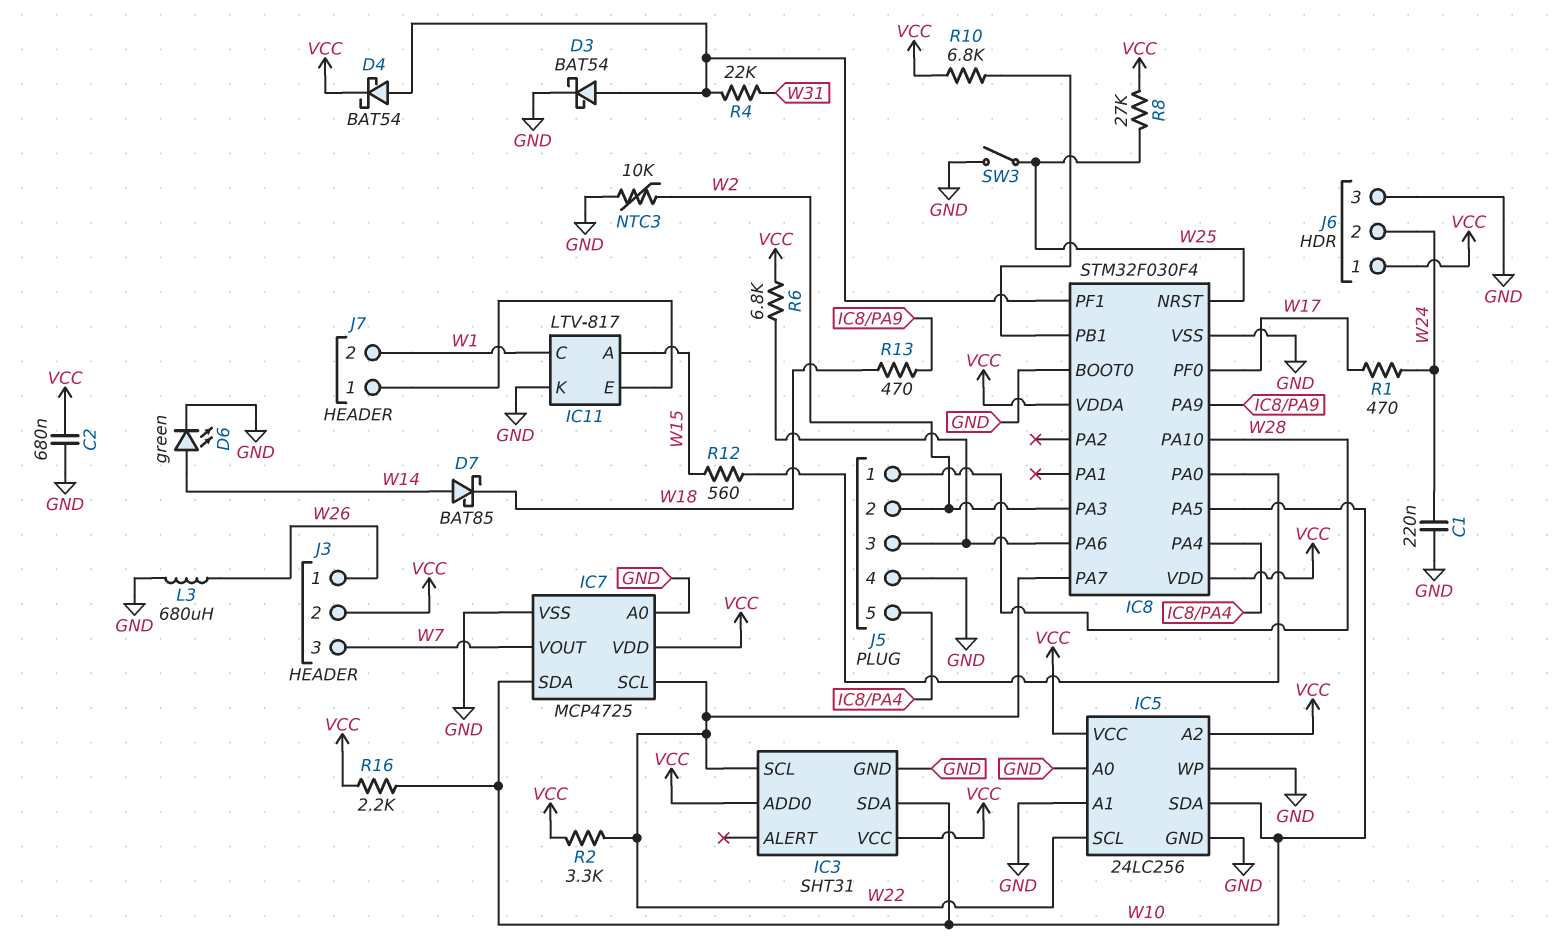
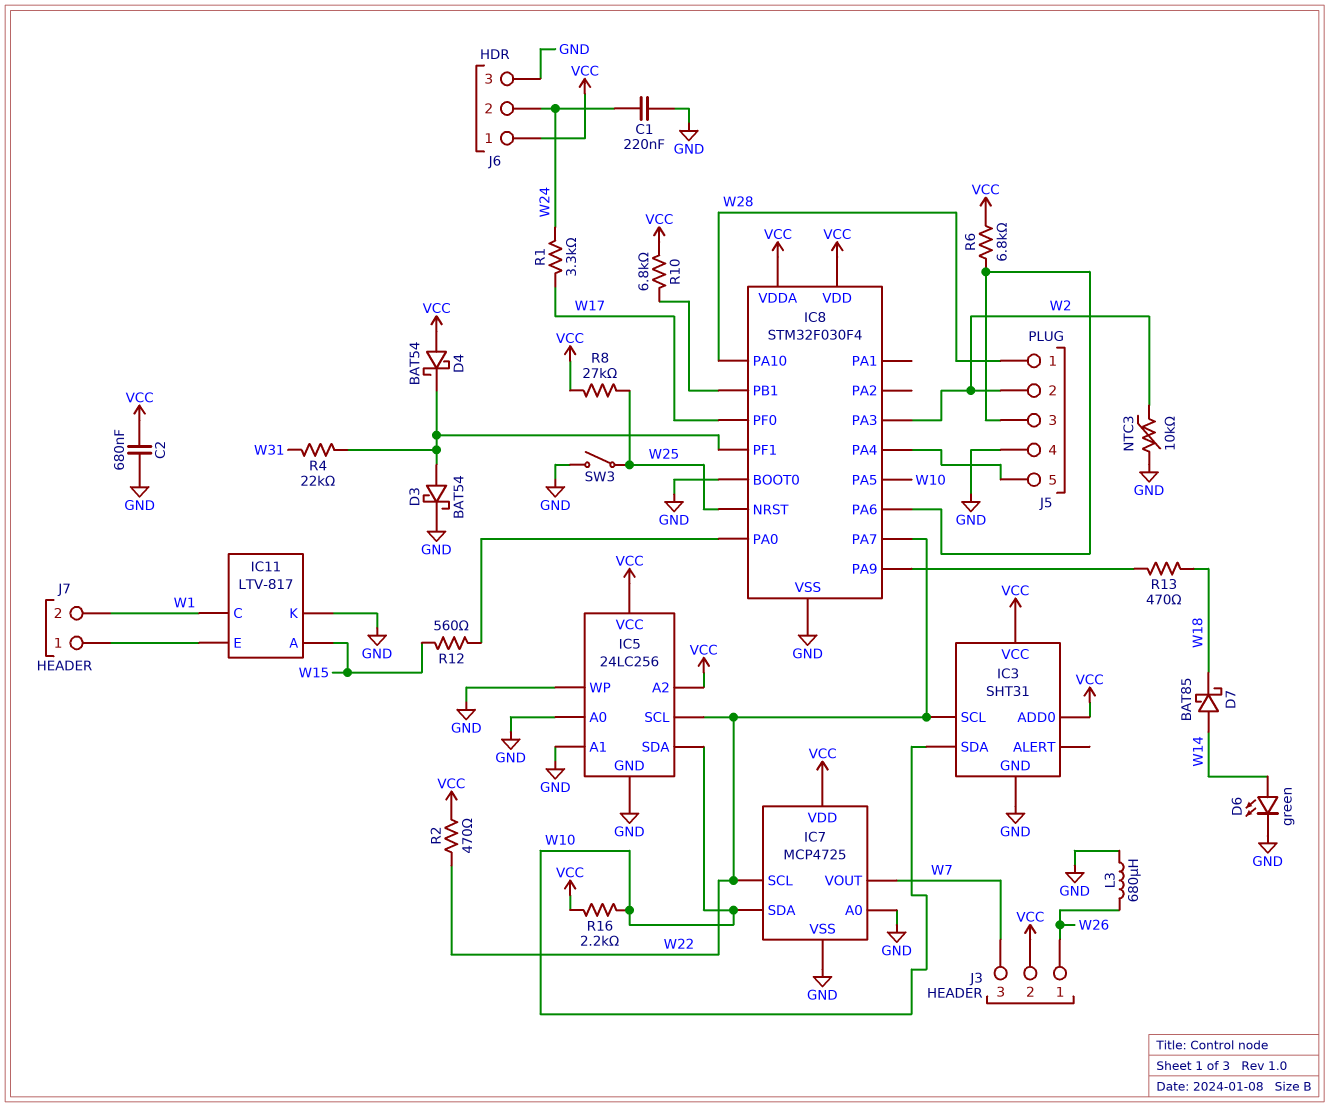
D4: schottky BAT54 (A IC8/PF1, K VCC) -> schottky BAT54 (A VCC, K IC8/PF1)
R1: 470 (W17, W24) -> 3.3k (W17, W24)
R2: 3.3k (VCC, W22) -> 470 (VCC, W22)

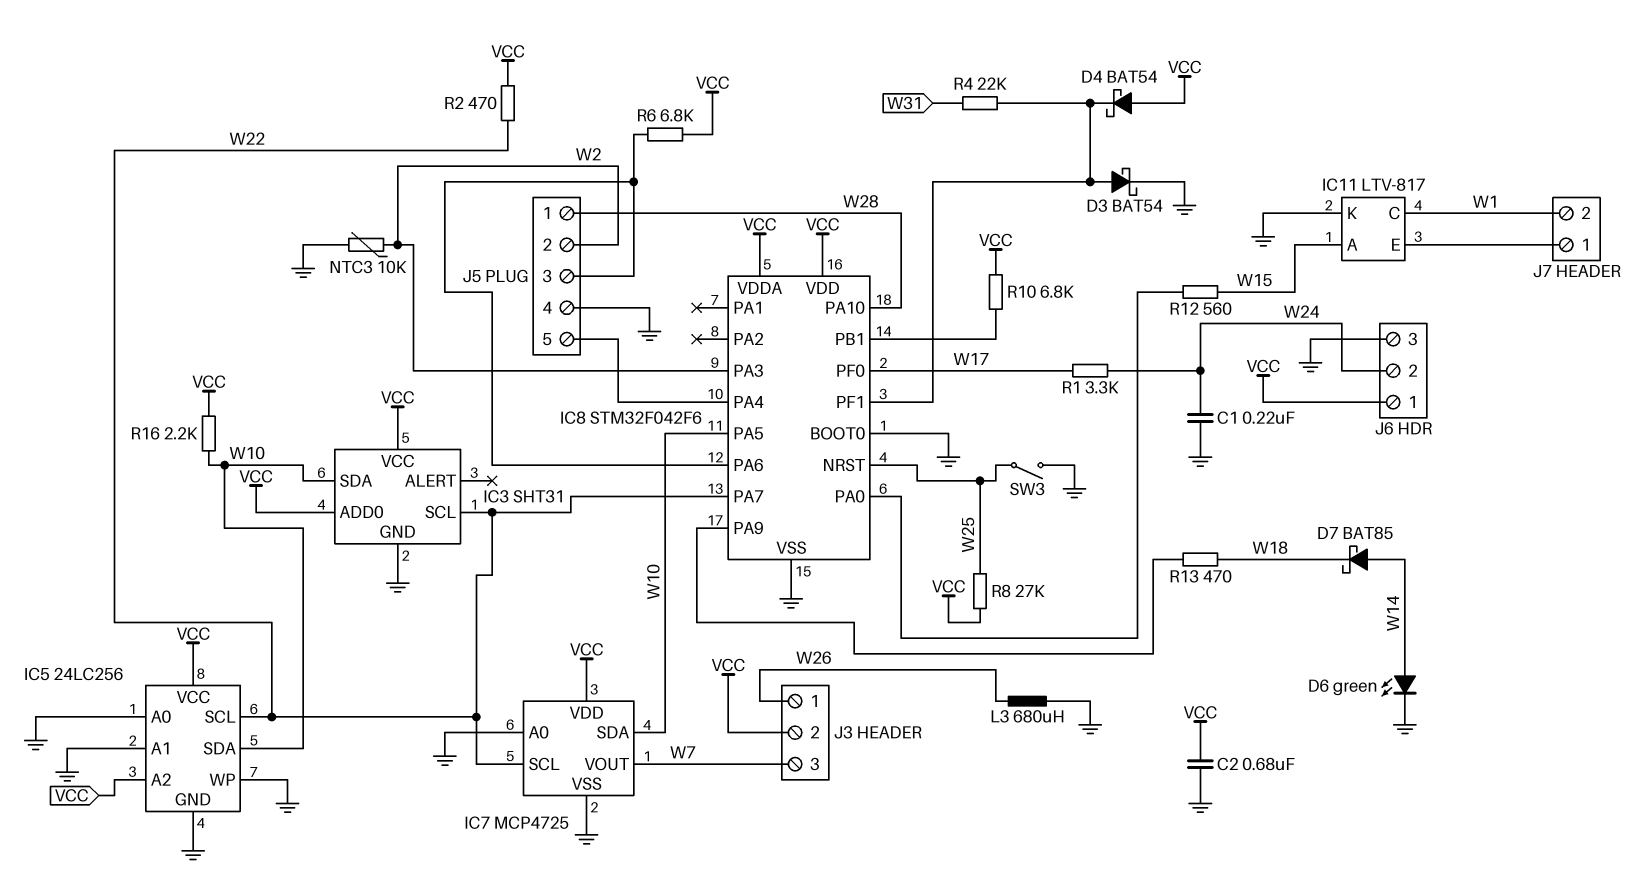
IC8: STM32F030F4 -> STM32F042F6

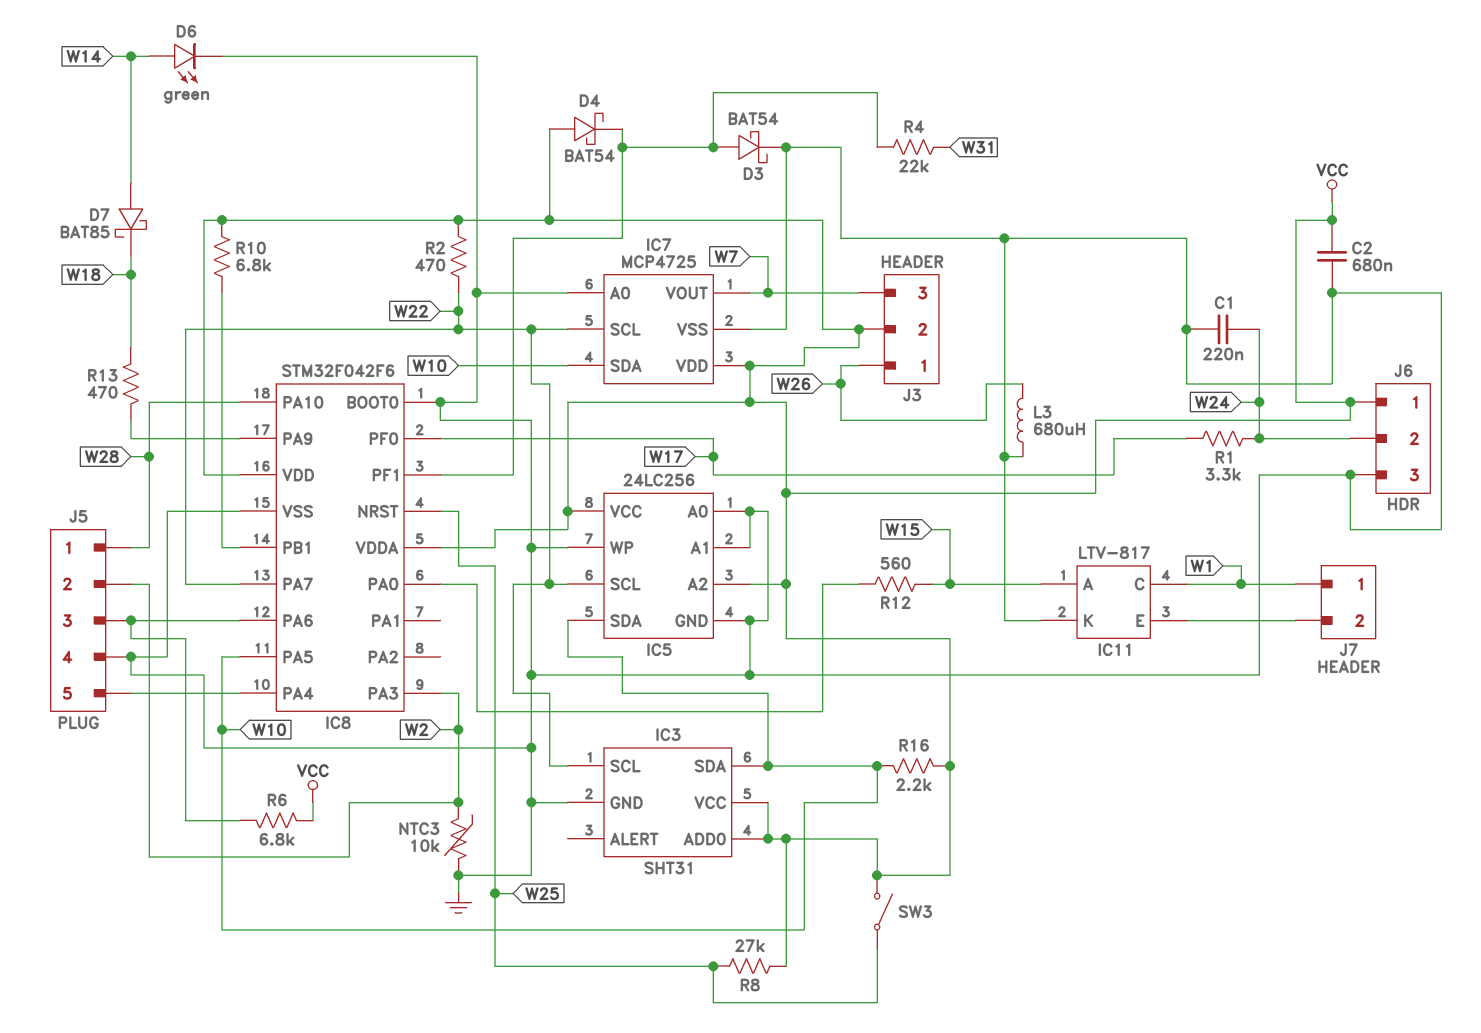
J7 pin 1: IC11/E -> W1
J7 pin 2: W1 -> IC11/E
SW3: switch (GND, W25) -> switch (VCC, W25)

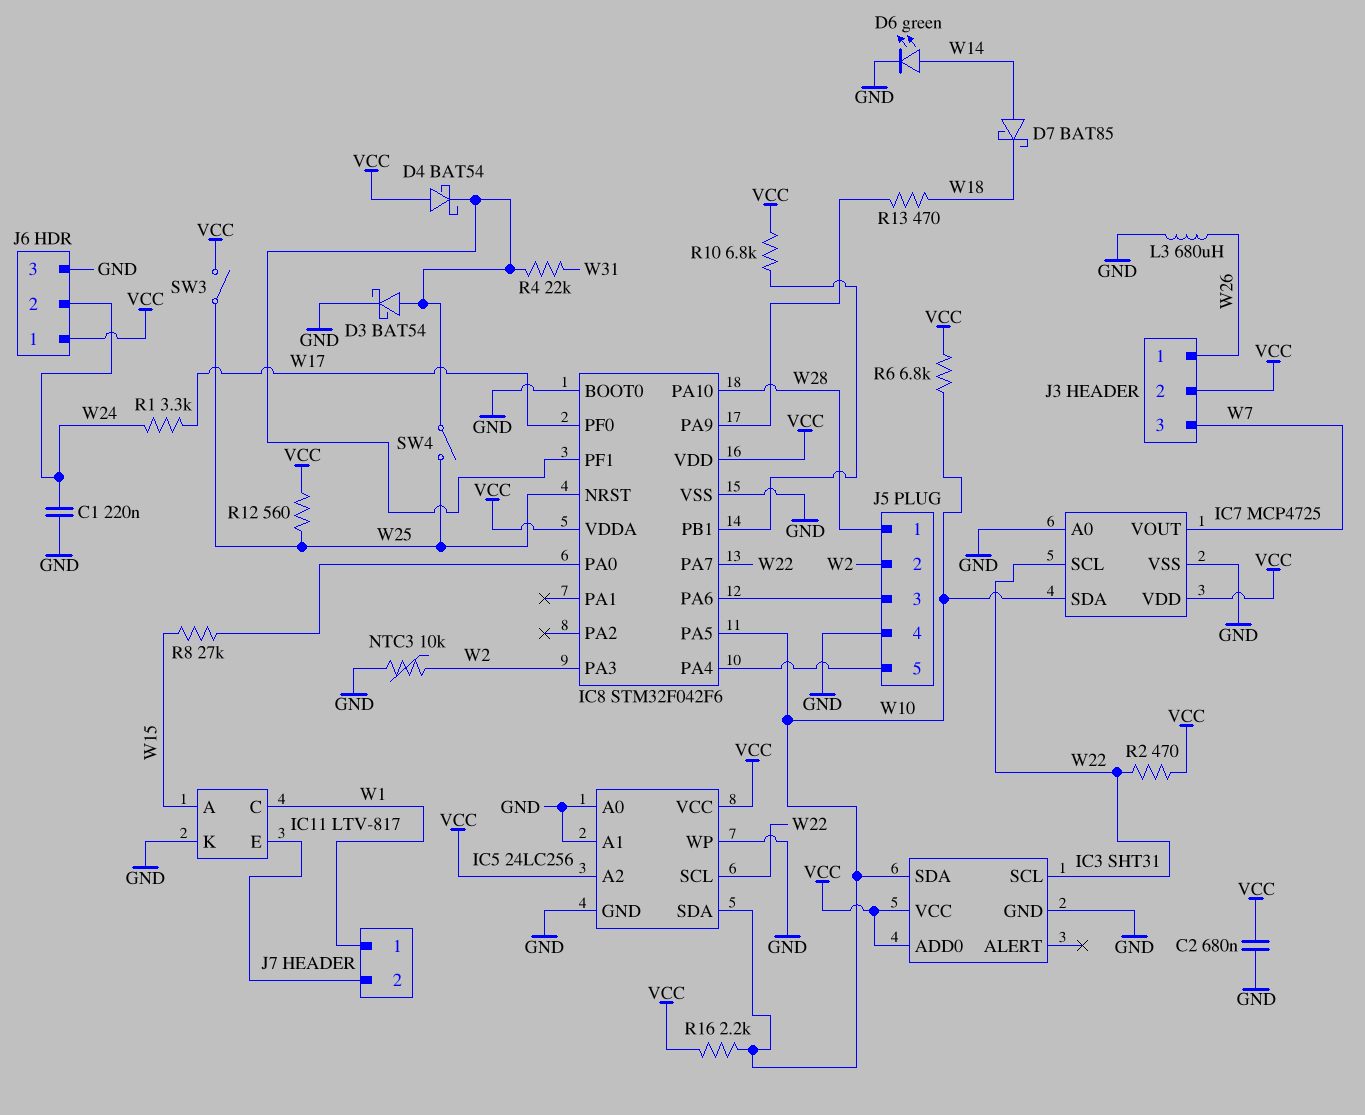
R6: 6.8k (IC8/PA6, VCC) -> 6.8k (VCC, W10)
R8: 27k (VCC, W25) -> 27k (IC8/PA0, W15)
R12: 560 (IC8/PA0, W15) -> 560 (VCC, W25)
SW4: none -> switch (IC8/PF1, W25)

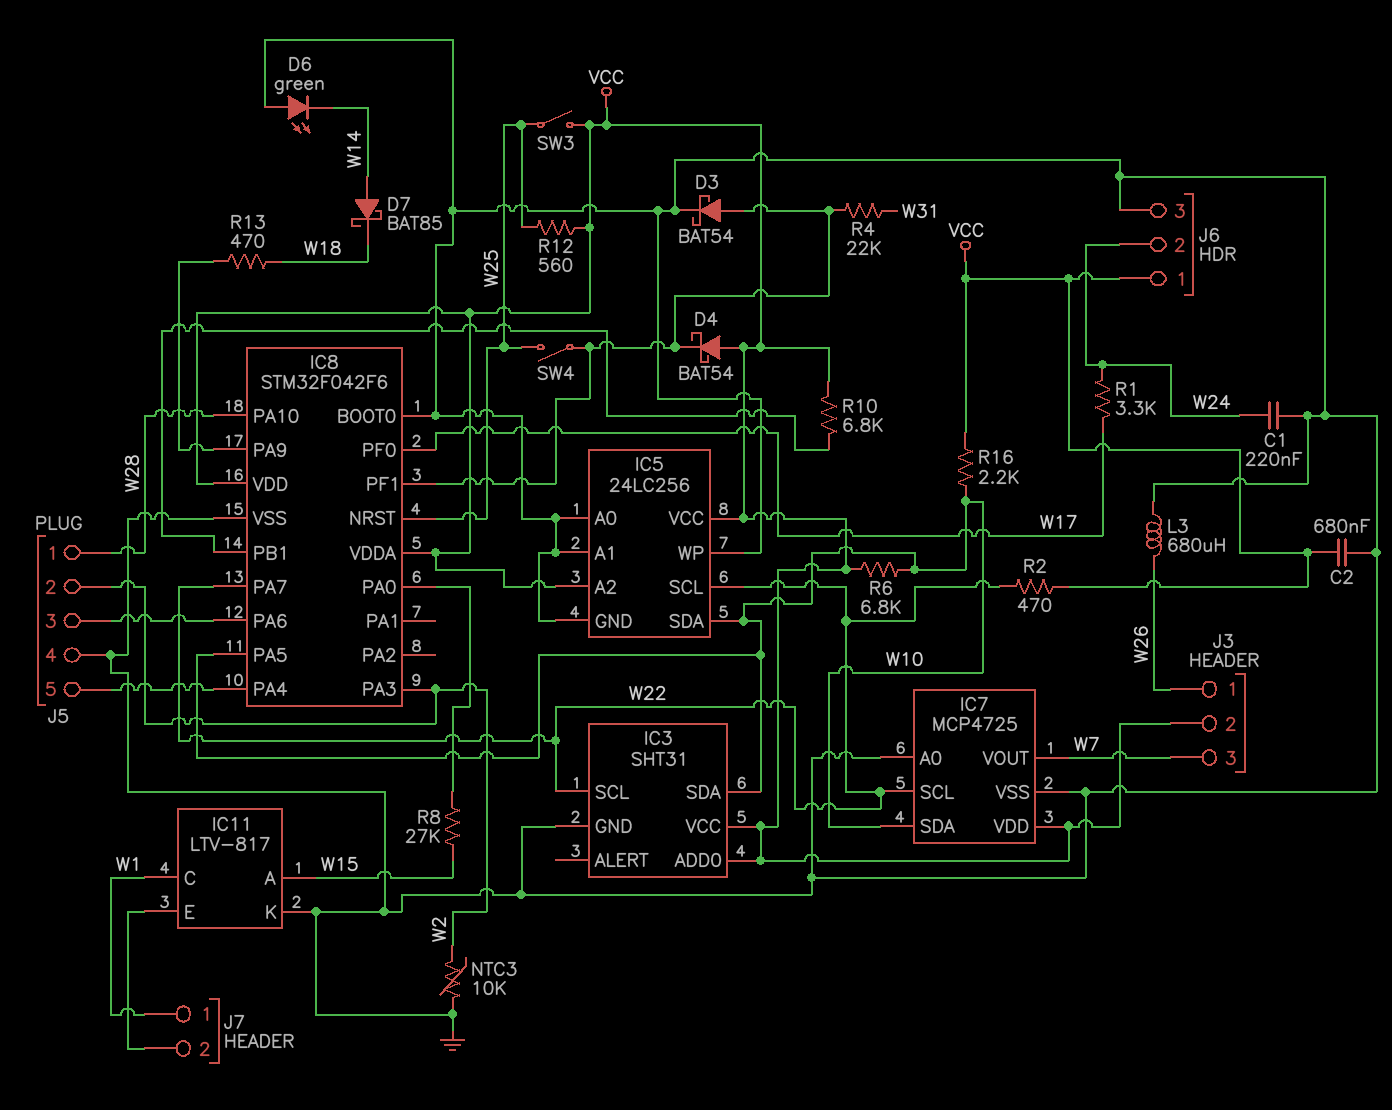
D6: LED green (A W14, K GND) -> LED green (A GND, K W14)

